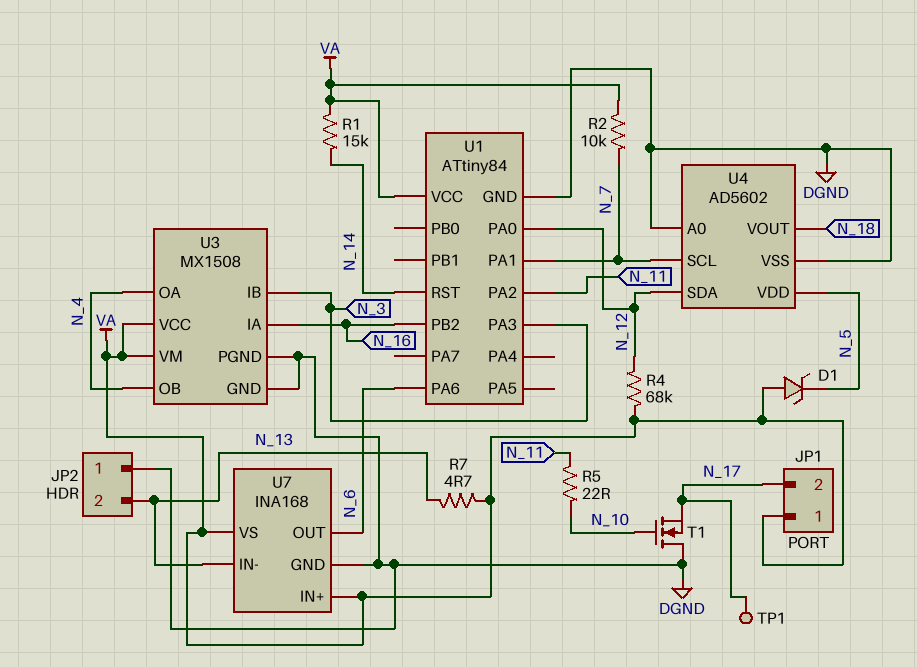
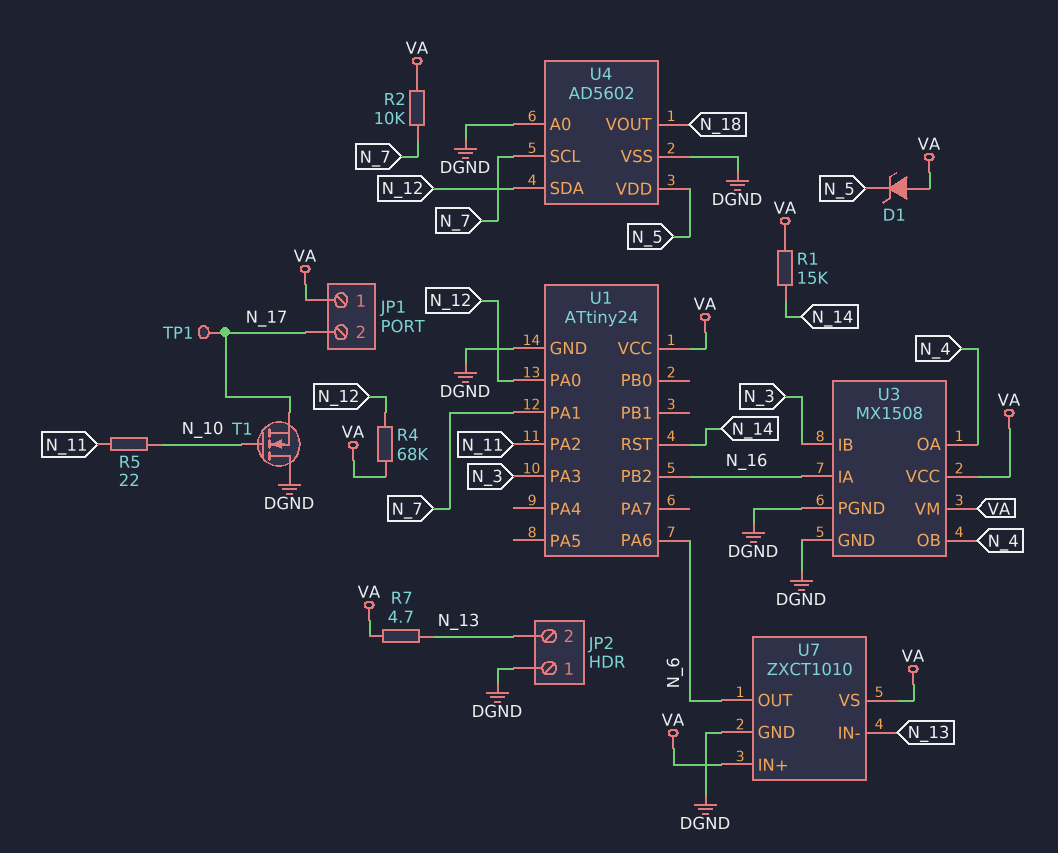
U1: ATtiny84 -> ATtiny24
U7: INA168 -> ZXCT1010

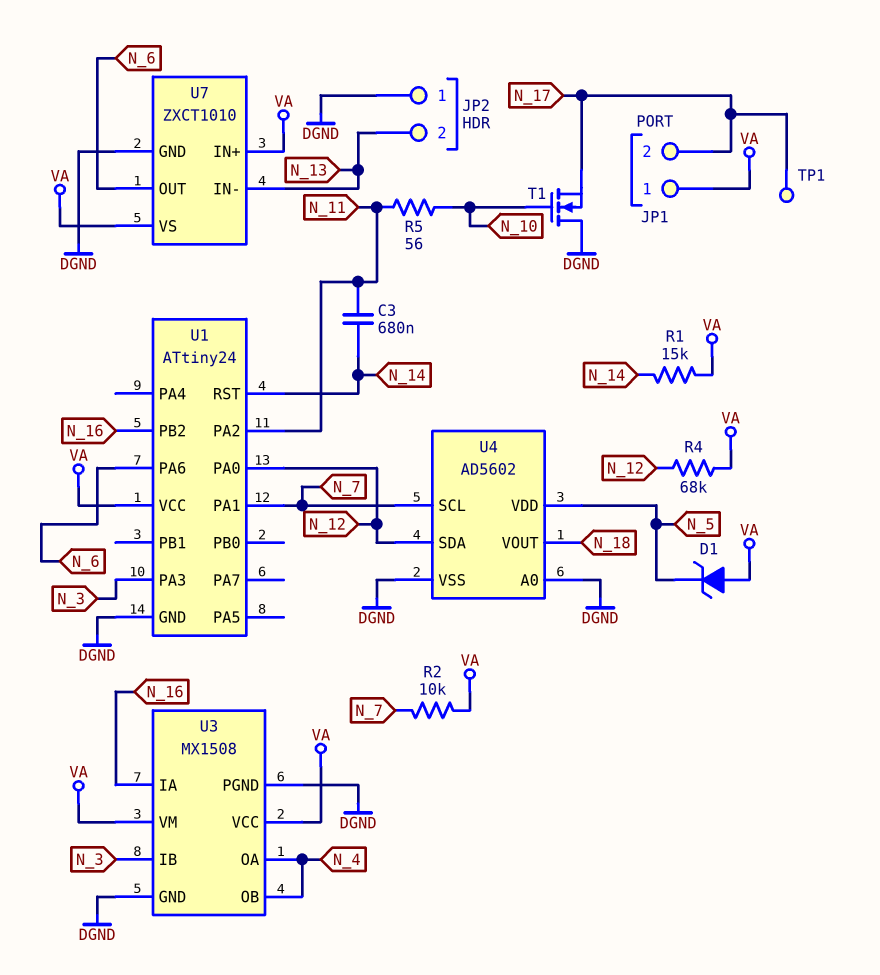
C3: none -> 680nF (N_11, N_14)
R5: 22 (N_10, N_11) -> 56 (N_10, N_11)
R7: 4.7 (N_13, VA) -> none

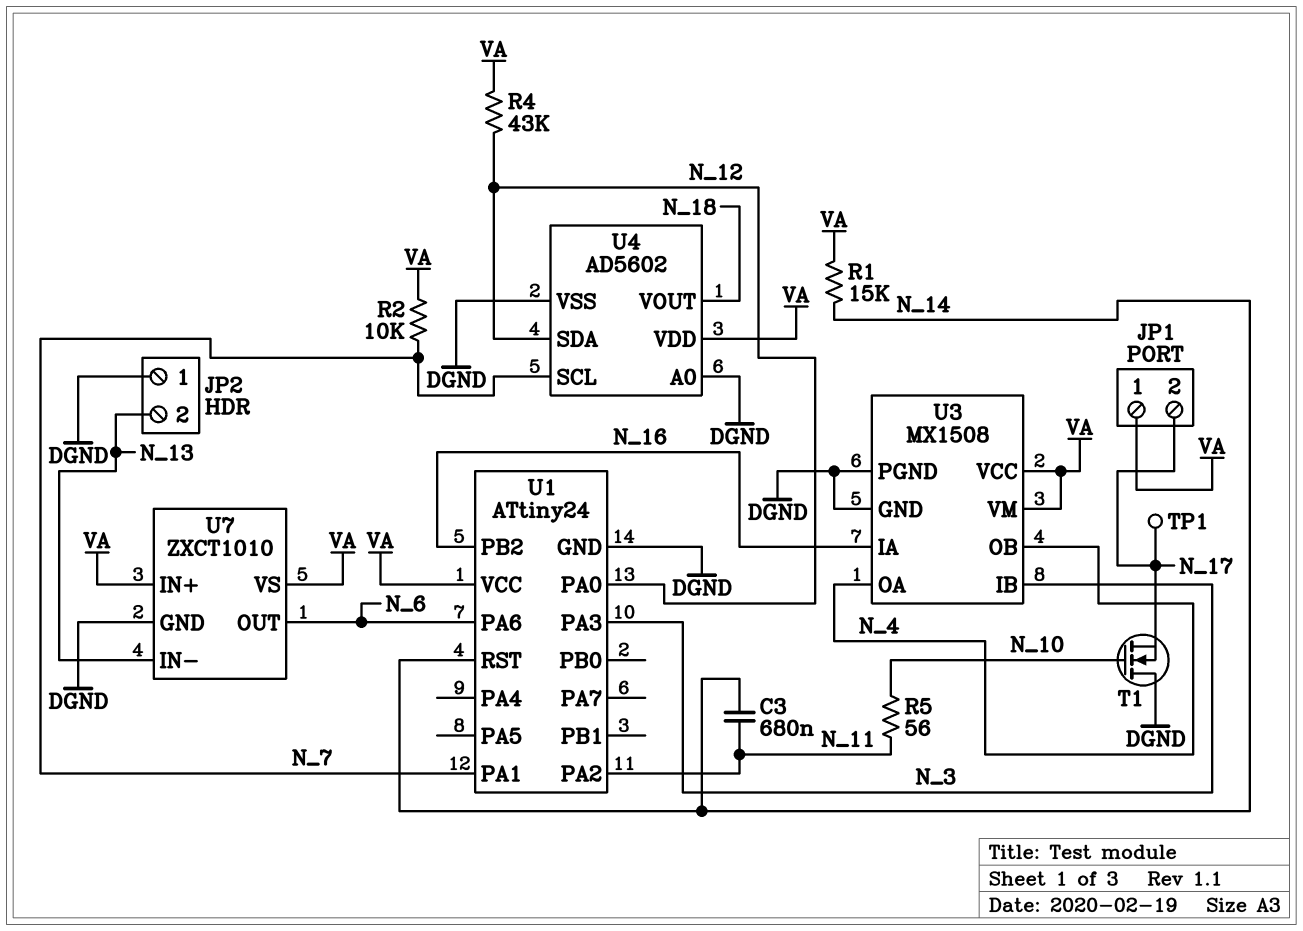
D1: zener (A VA, K N_5) -> none
R4: 68k (N_12, VA) -> 43k (N_12, VA)
U4 pin VDD: N_5 -> VA

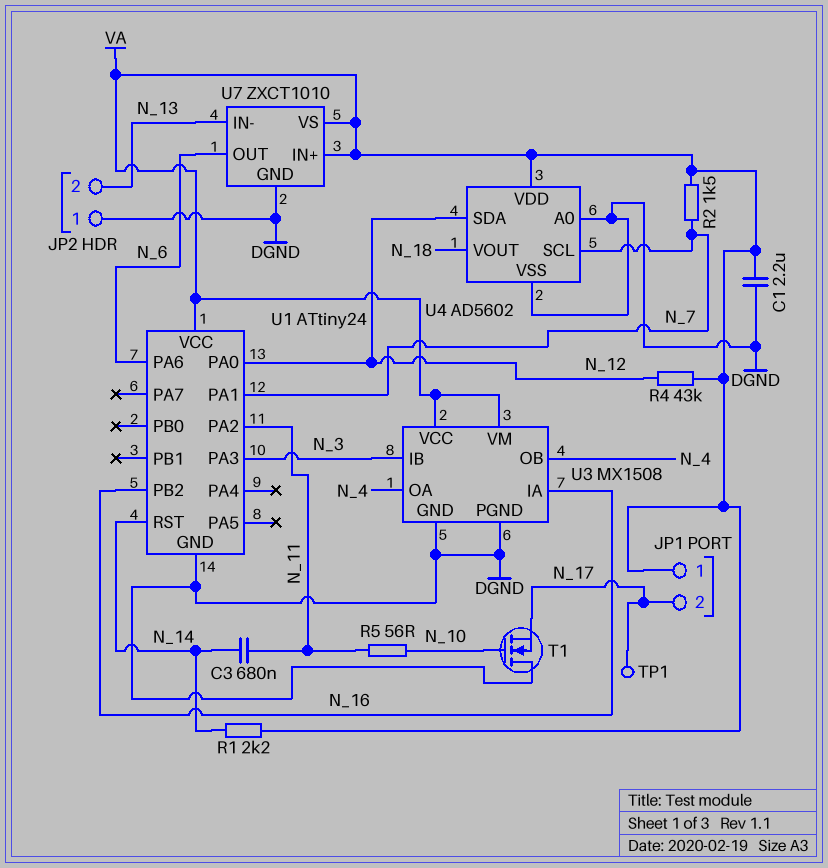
C1: none -> 2.2uF (DGND, VA)
R1: 15k (N_14, VA) -> 2.2k (N_14, VA)
R2: 10k (N_7, VA) -> 1.5k (N_7, VA)

